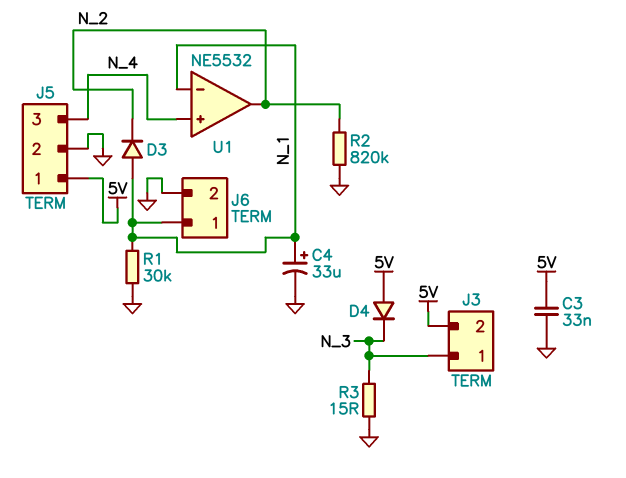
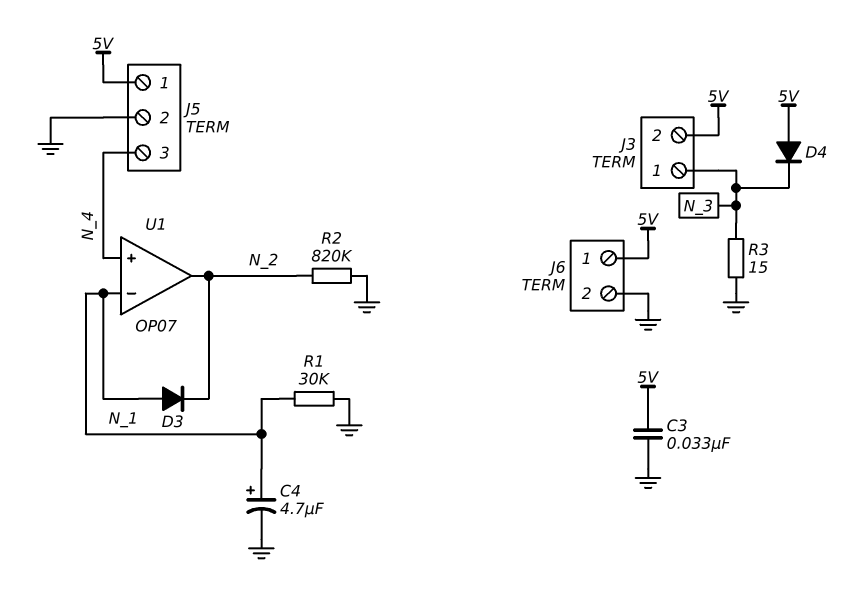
C4: 33uF (plus N_1, minus GND) -> 4.7uF (plus N_1, minus GND)
J6 pin 1: N_1 -> 5V
U1: NE5532 -> OP07

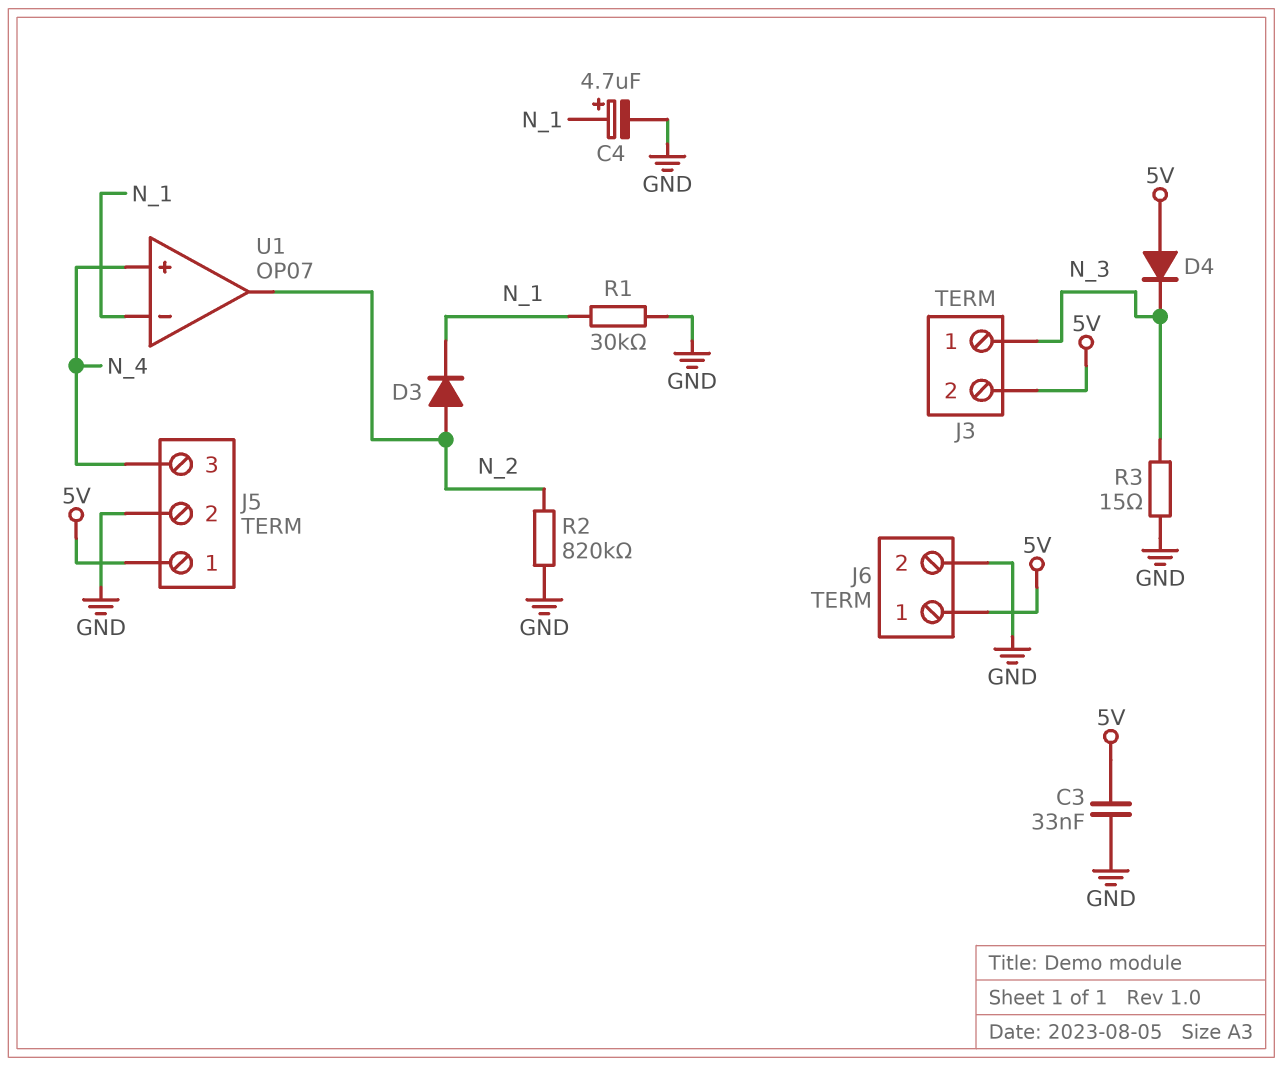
D3: diode (A N_1, K N_2) -> diode (A N_2, K N_1)

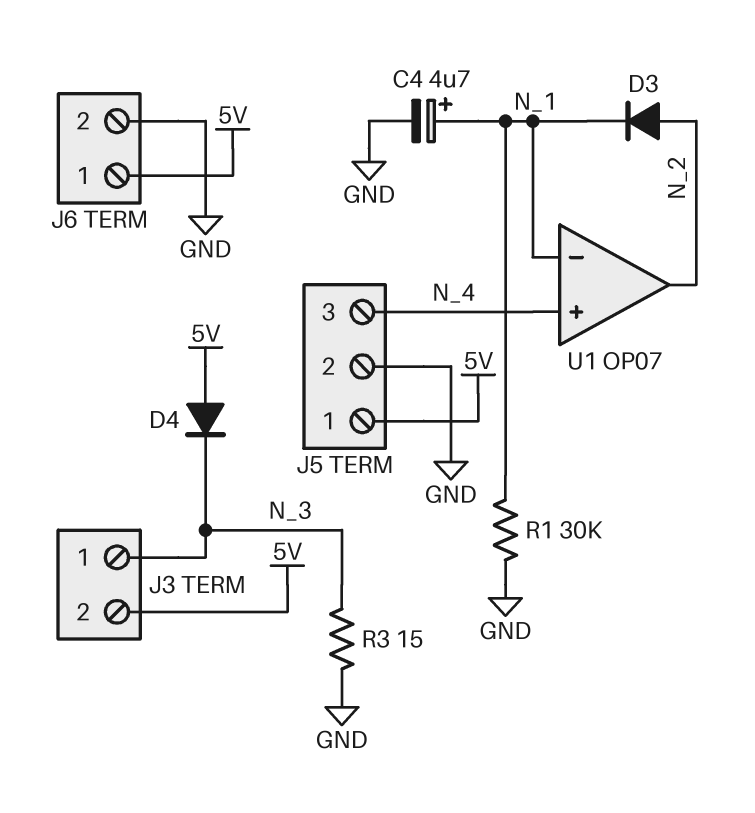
C3: 33nF (5V, GND) -> none
R2: 820k (GND, N_2) -> none

